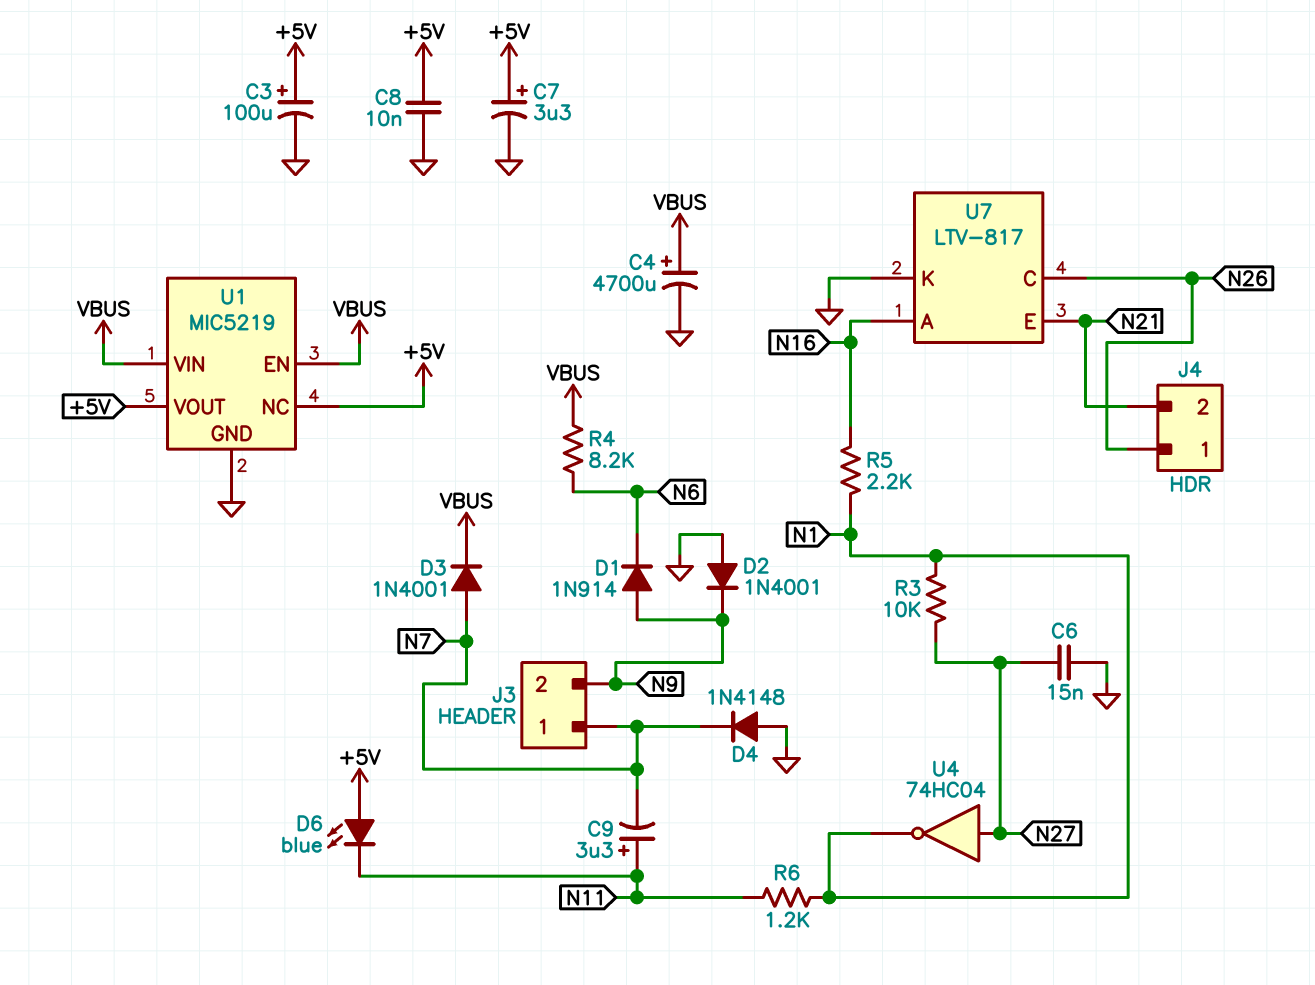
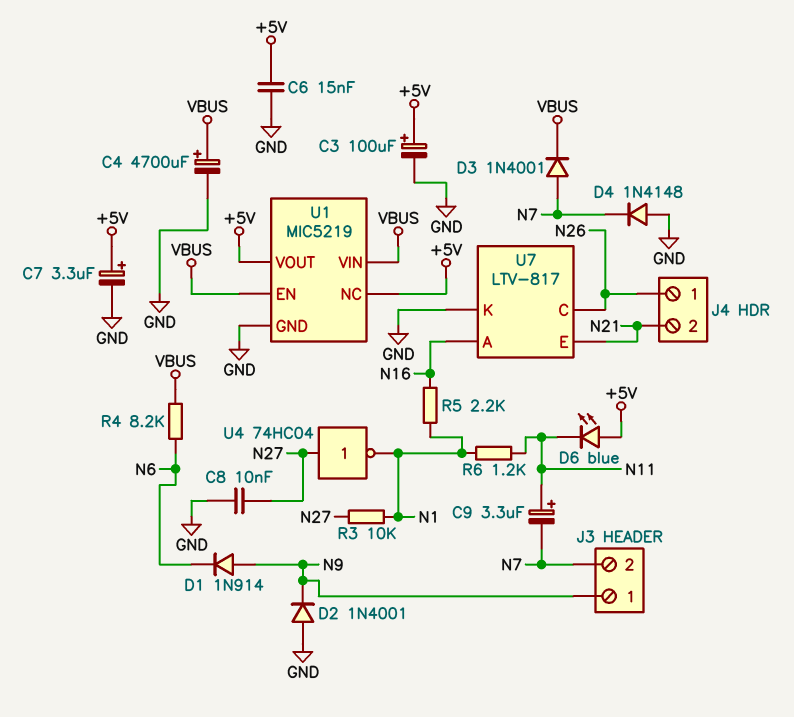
C6: 15nF (GND, N27) -> 15nF (+5V, GND)
C8: 10nF (+5V, GND) -> 10nF (GND, N27)
J3 pin 1: N7 -> N9
J3 pin 2: N9 -> N7

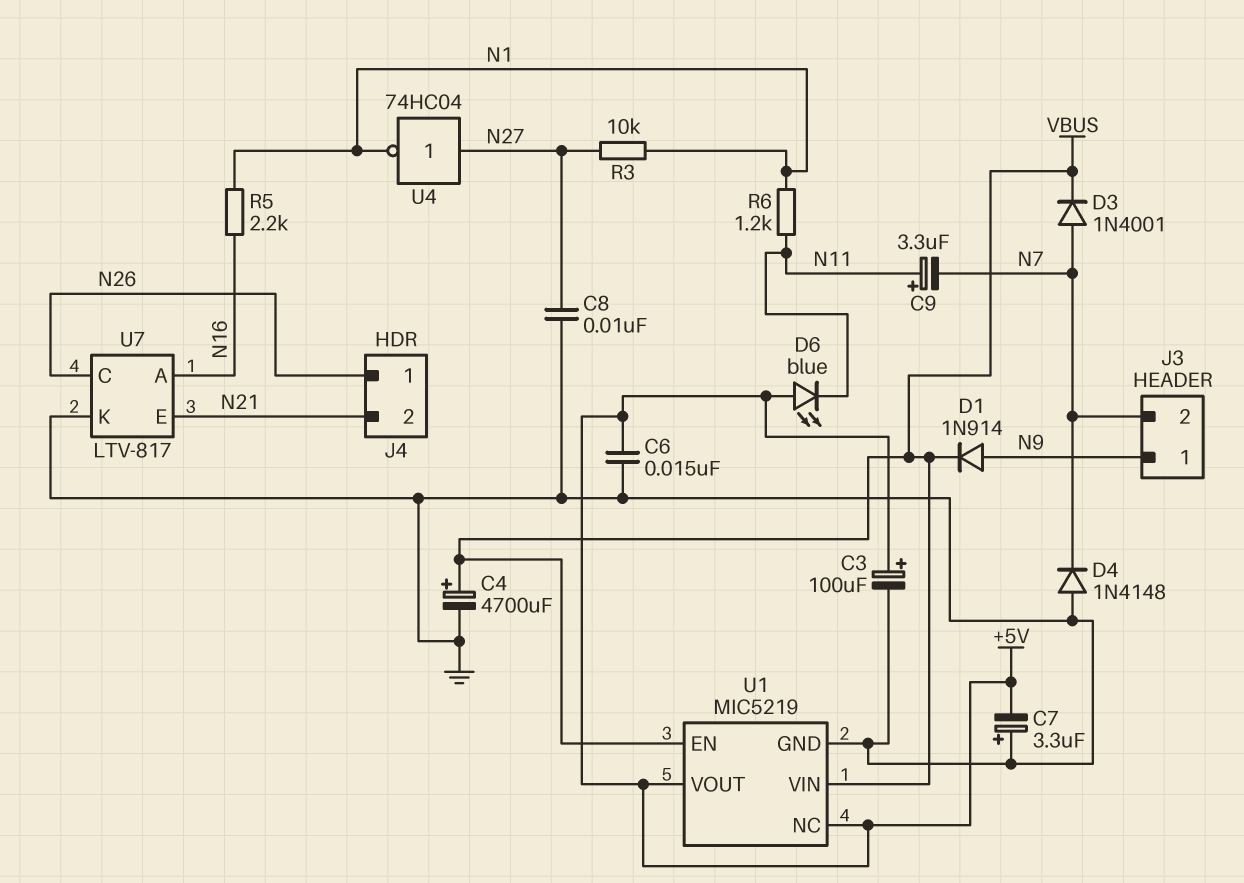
C7: 3.3uF (plus +5V, minus GND) -> 3.3uF (plus GND, minus +5V)
D1: diode 1N914 (A N9, K N6) -> diode 1N914 (A N9, K VBUS)
D2: diode 1N4001 (A GND, K N9) -> none
R4: 8.2k (N6, VBUS) -> none

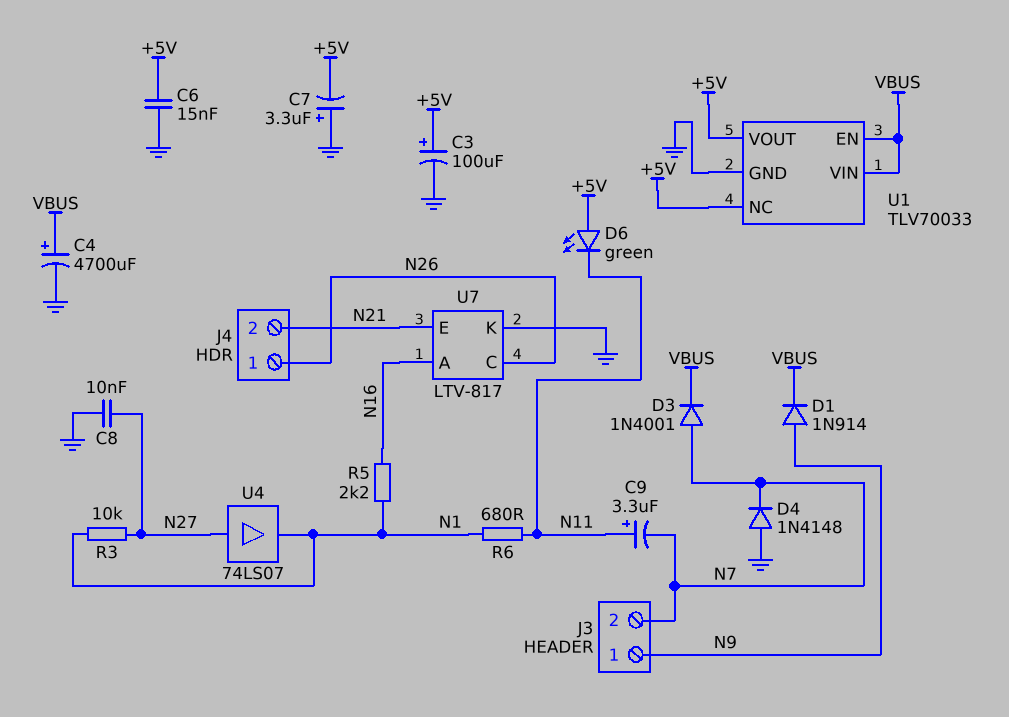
D6: LED blue (A +5V, K N11) -> LED green (A +5V, K N11)
R6: 1.2k (N1, N11) -> 680 (N1, N11)
U1: MIC5219 -> TLV70033
U4: NOT 74HC04 (in N27, out N1) -> buffer 74LS07 (in N27, out N1)

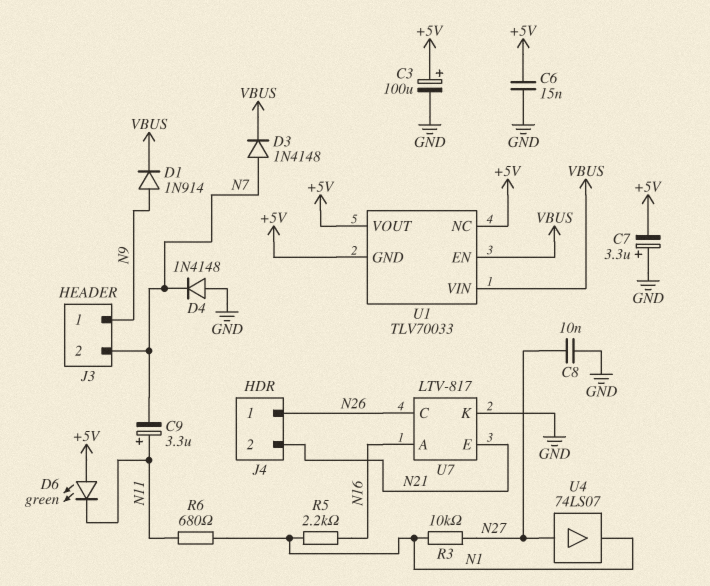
C4: 4700uF (plus VBUS, minus GND) -> none
D3: diode 1N4001 (A N7, K VBUS) -> diode 1N4148 (A N7, K VBUS)
U1 pin GND: GND -> +5V

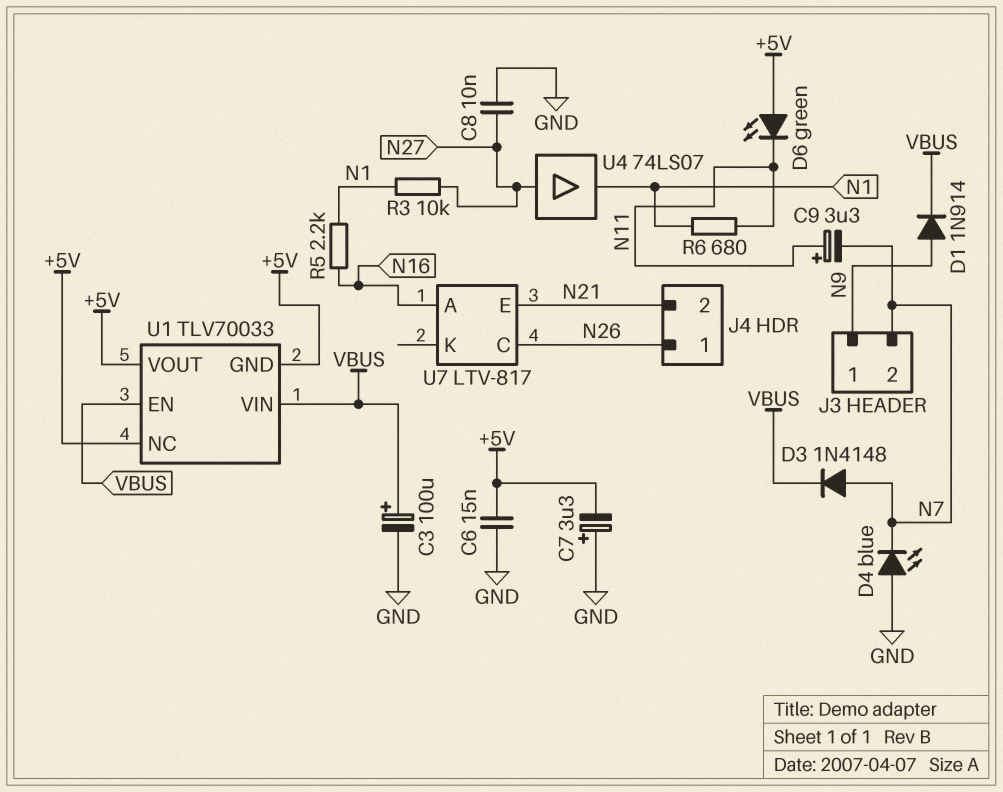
C3: 100uF (plus +5V, minus GND) -> 100uF (plus VBUS, minus GND)
D4: diode 1N4148 (A GND, K N7) -> LED blue (A GND, K N7)
U7 pin K: GND -> none

